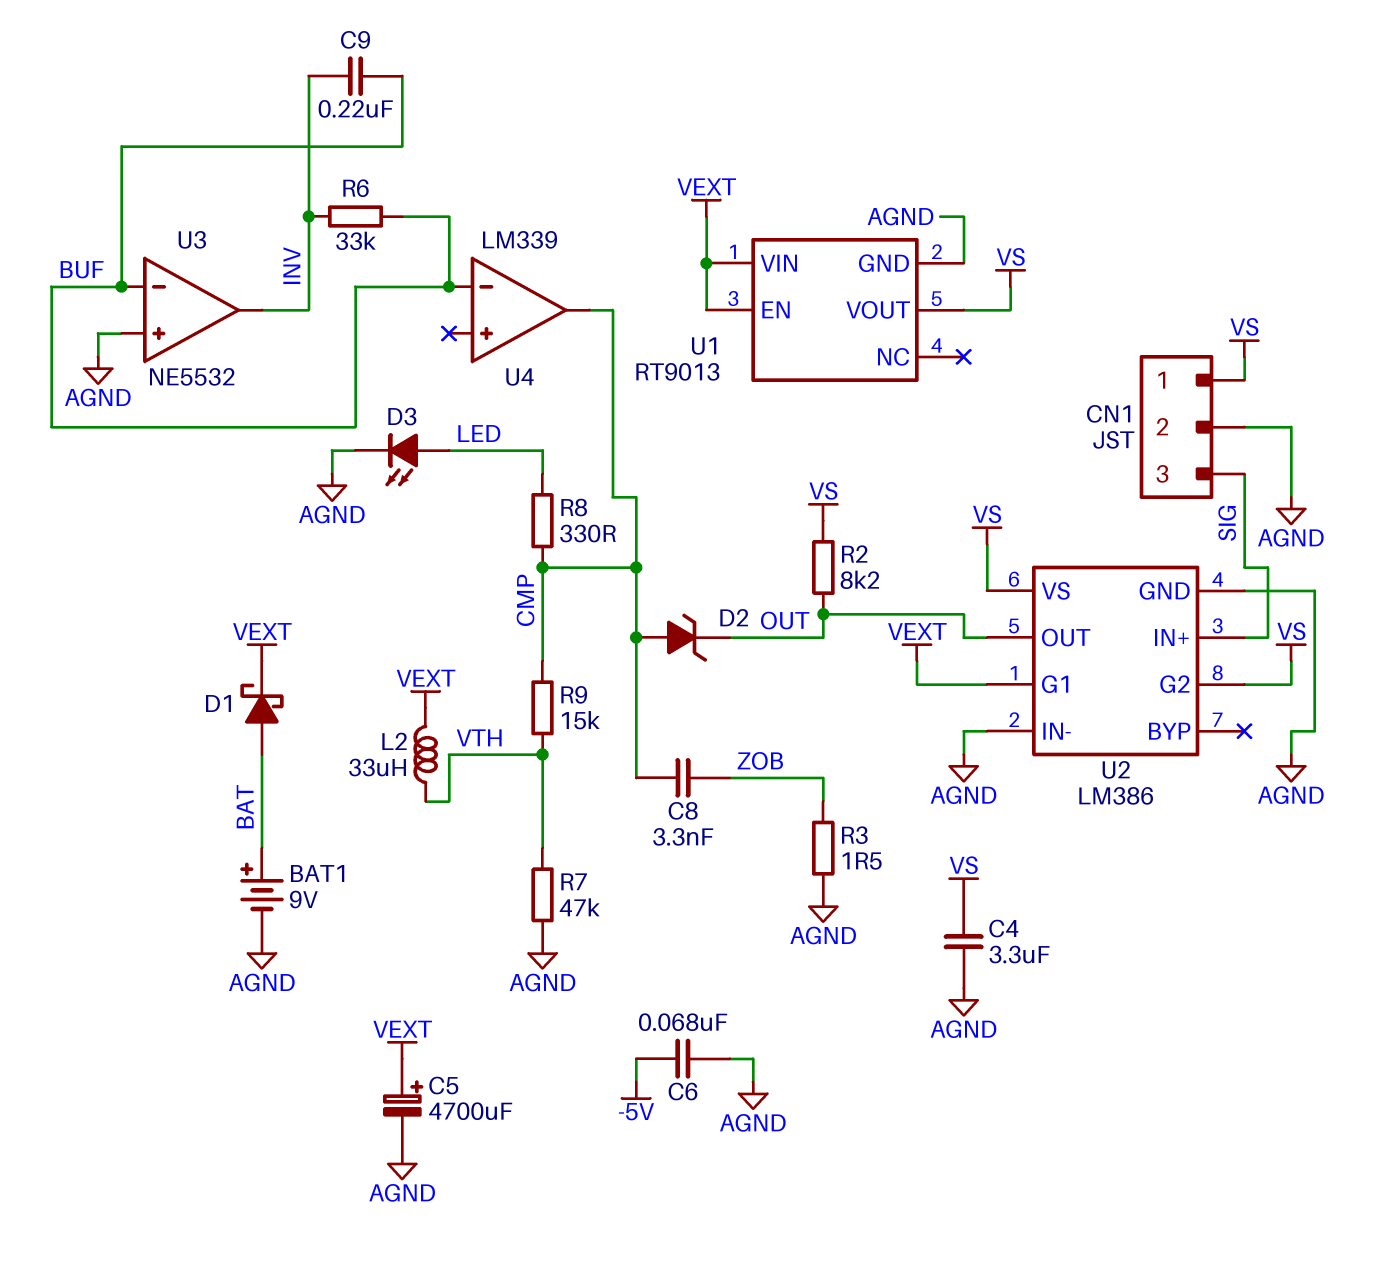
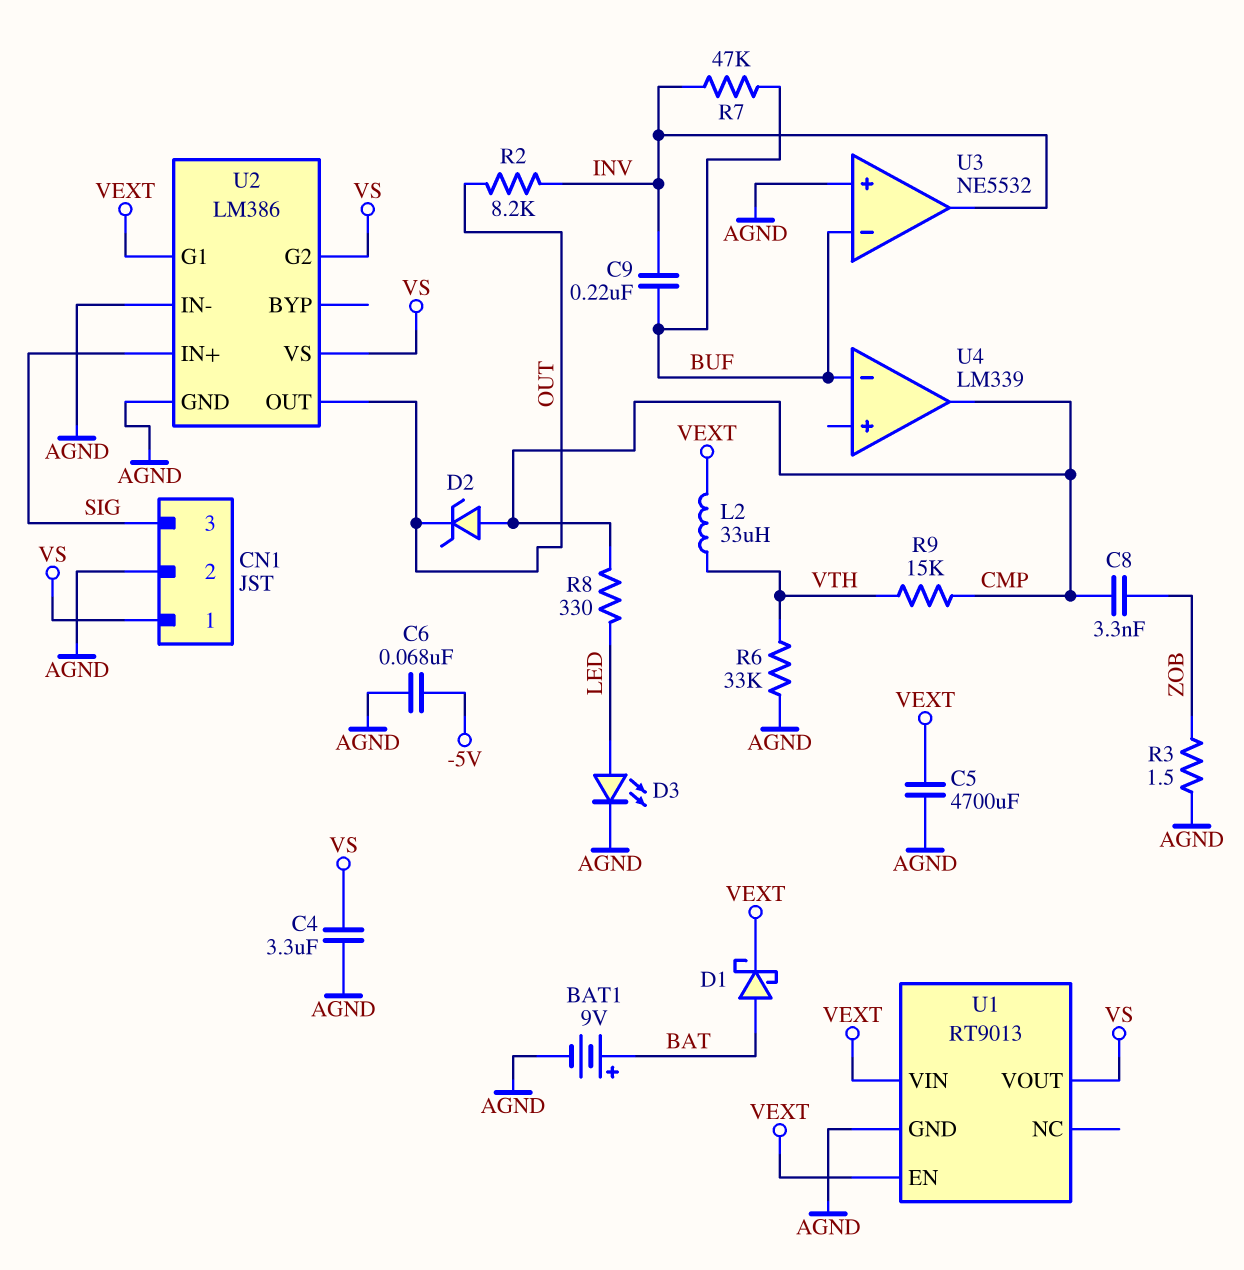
C5: 4700uF (plus VEXT, minus AGND) -> 4700uF (AGND, VEXT)
R2: 8.2k (OUT, VS) -> 8.2k (INV, OUT)
R6: 33k (BUF, INV) -> 33k (AGND, VTH)
R7: 47k (AGND, VTH) -> 47k (BUF, INV)

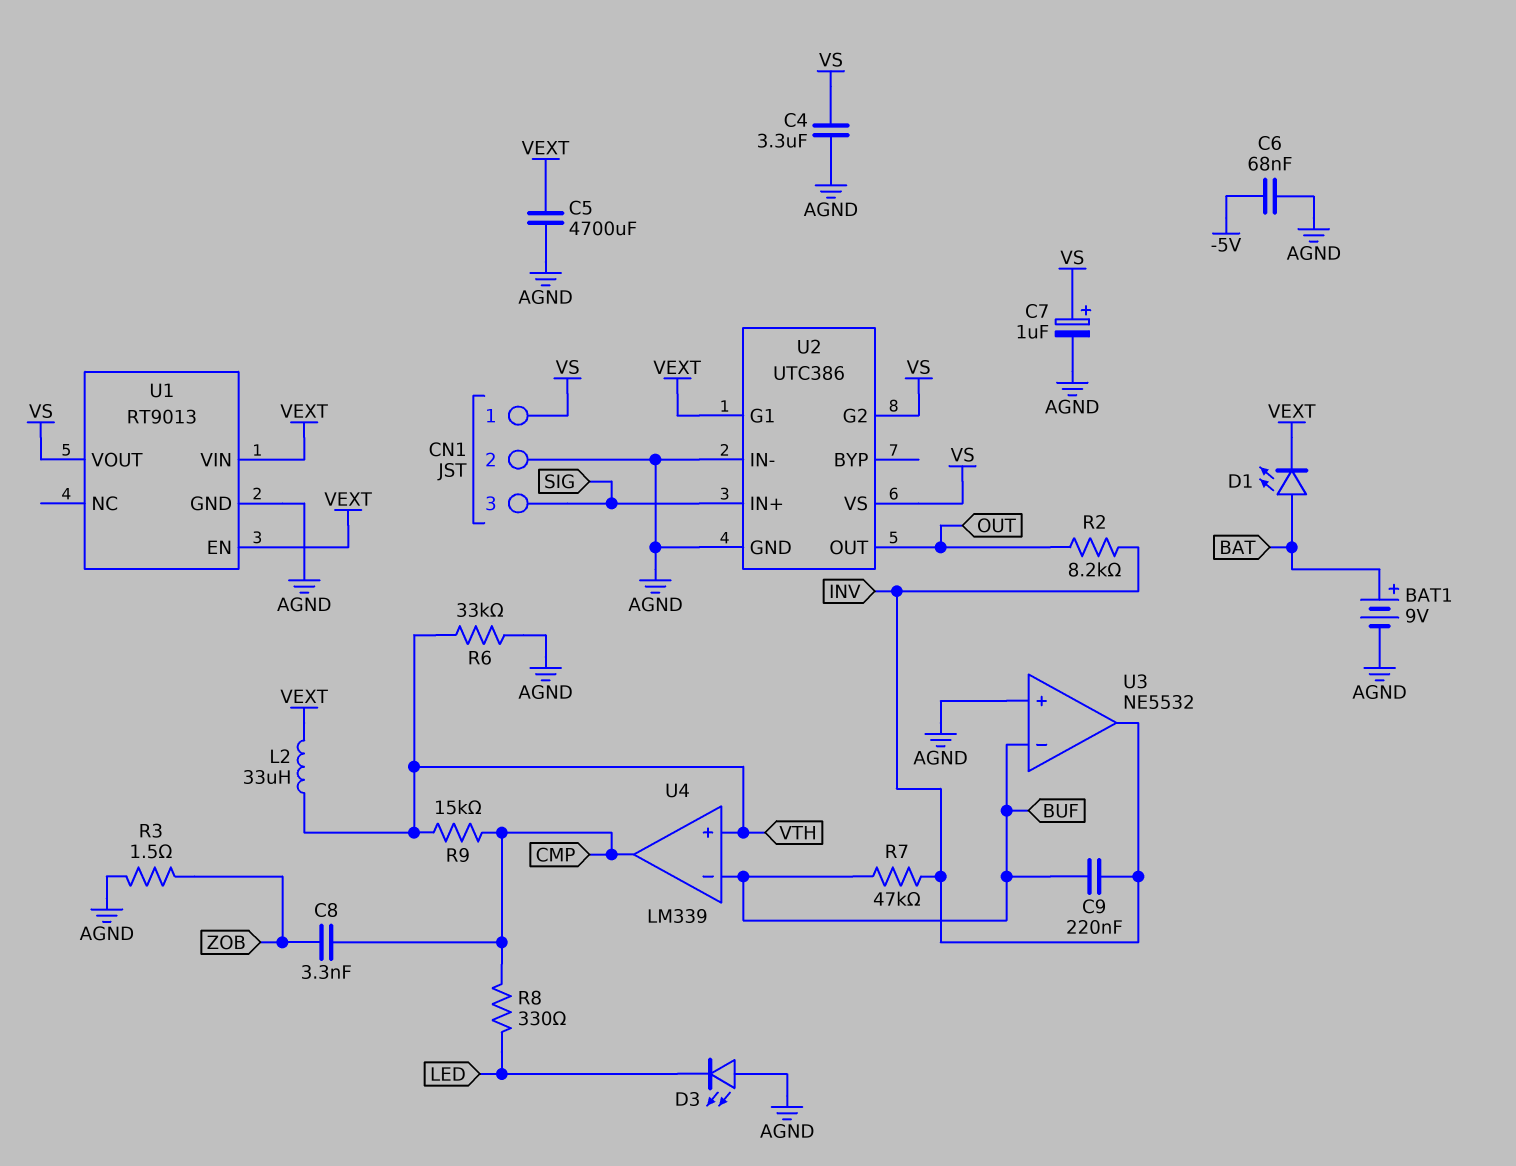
C7: none -> 1uF (plus VS, minus AGND)
D1: schottky (A BAT, K VEXT) -> LED (A BAT, K VEXT)
D2: zener (A CMP, K OUT) -> none
D3: LED (A LED, K AGND) -> LED (A AGND, K LED)
U2: LM386 -> UTC386
U4 pin in+: none -> VTH

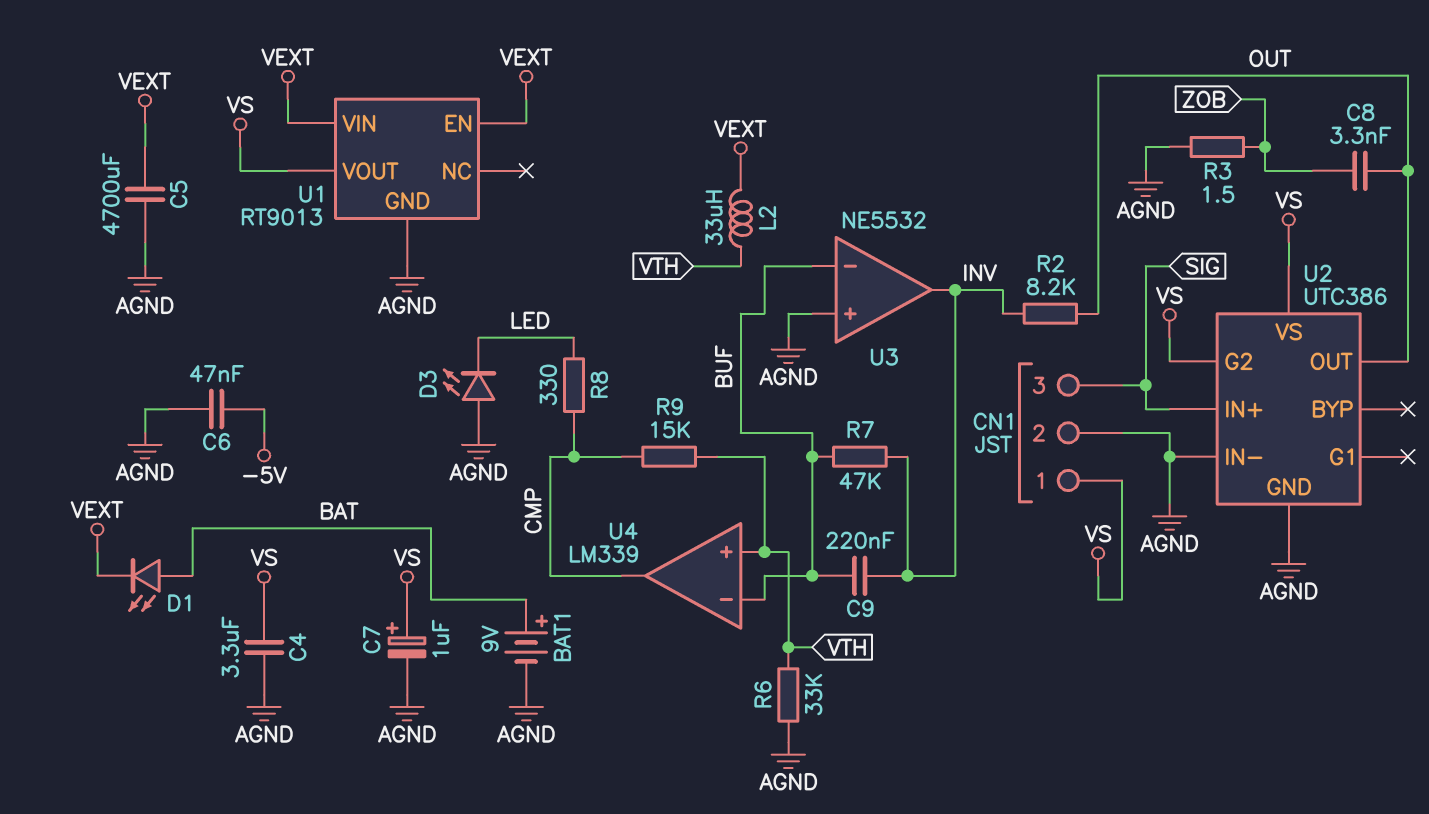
C6: 68nF (-5V, AGND) -> 47nF (-5V, AGND)
C8: 3.3nF (CMP, ZOB) -> 3.3nF (OUT, ZOB)
U2 pin G1: VEXT -> none

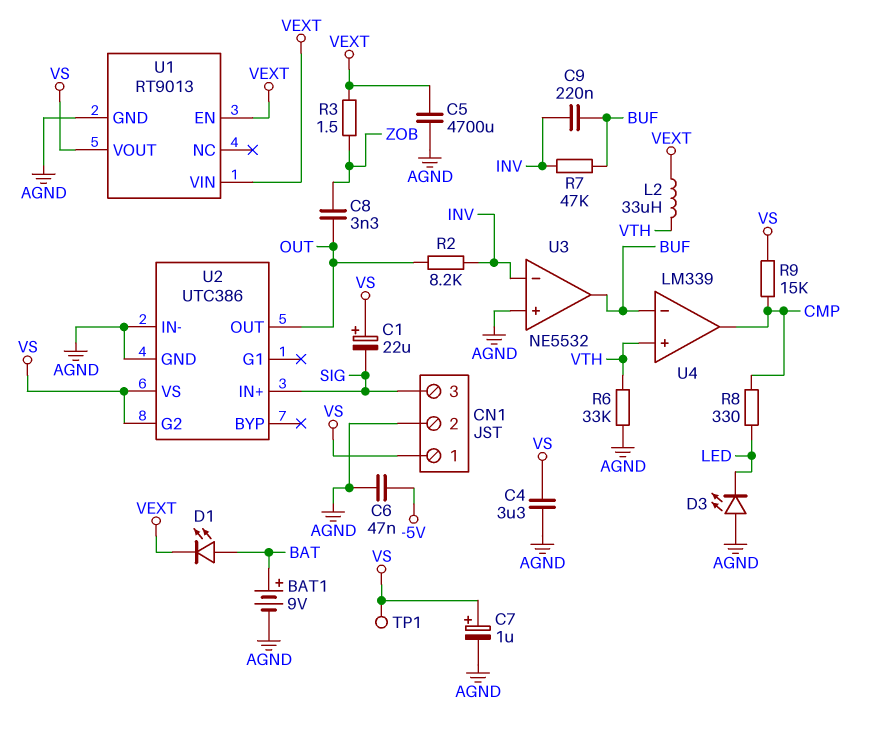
C1: none -> 22uF (plus VS, minus SIG)
R3: 1.5 (AGND, ZOB) -> 1.5 (VEXT, ZOB)
R9: 15k (CMP, VTH) -> 15k (CMP, VS)
TP1: none -> test point (VS)
U3 pin in-: BUF -> INV
U3 pin out: INV -> BUF

